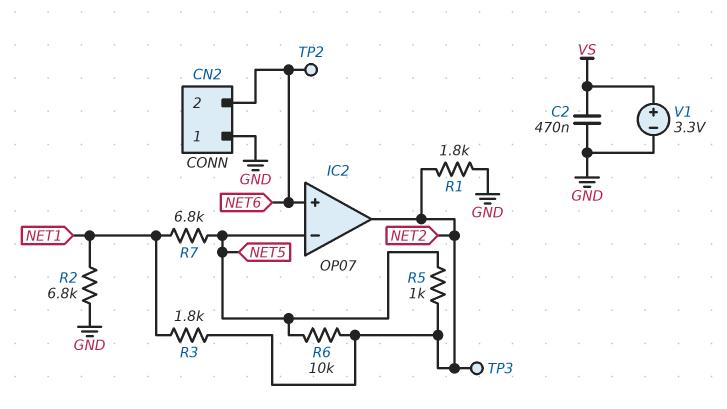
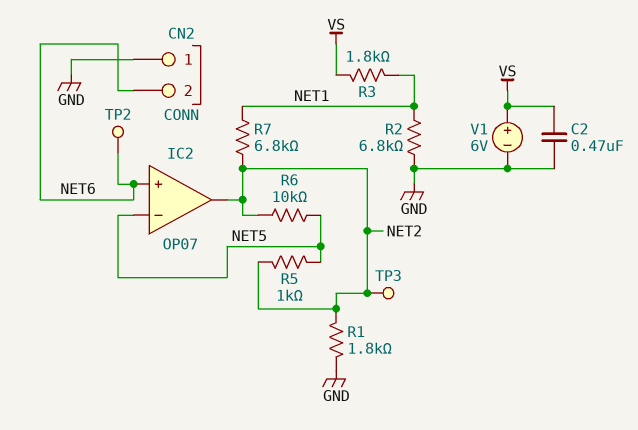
R3: 1.8k (NET1, NET2) -> 1.8k (NET1, VS)
R7: 6.8k (NET1, NET5) -> 6.8k (NET1, NET2)
V1: 3.3V (plus VS, minus GND) -> 6V (plus VS, minus GND)

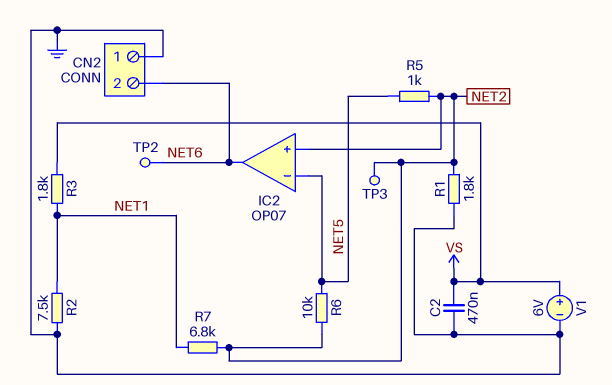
IC2 pin in+: NET6 -> NET2
IC2 pin out: NET2 -> NET6
R2: 6.8k (GND, NET1) -> 7.5k (GND, NET1)

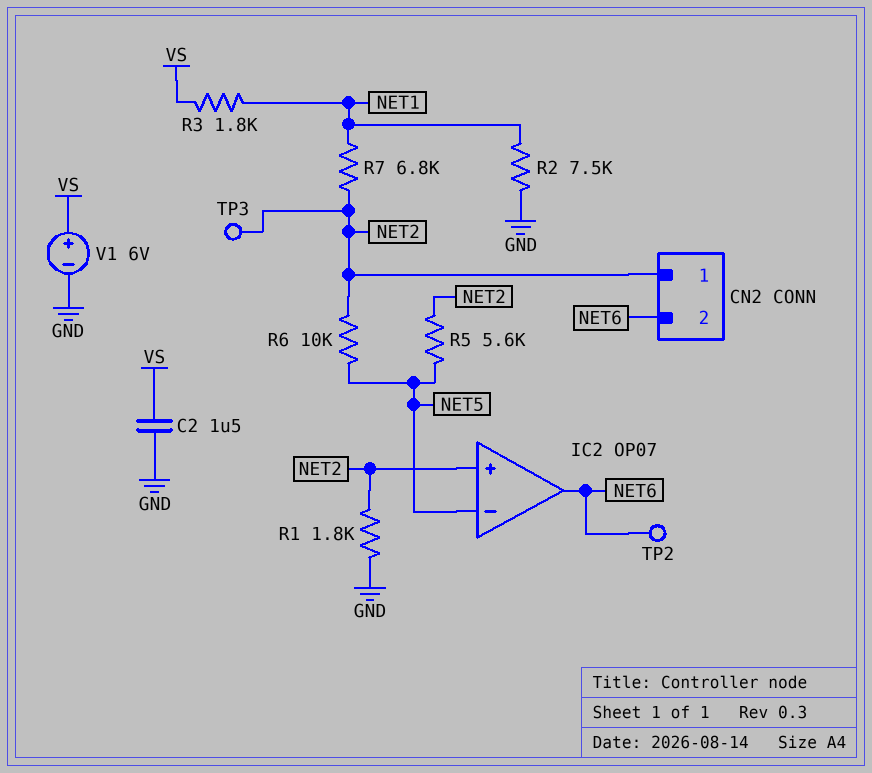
C2: 470nF (GND, VS) -> 1.5uF (GND, VS)
CN2 pin 1: GND -> NET2
R5: 1k (NET2, NET5) -> 5.6k (NET2, NET5)

